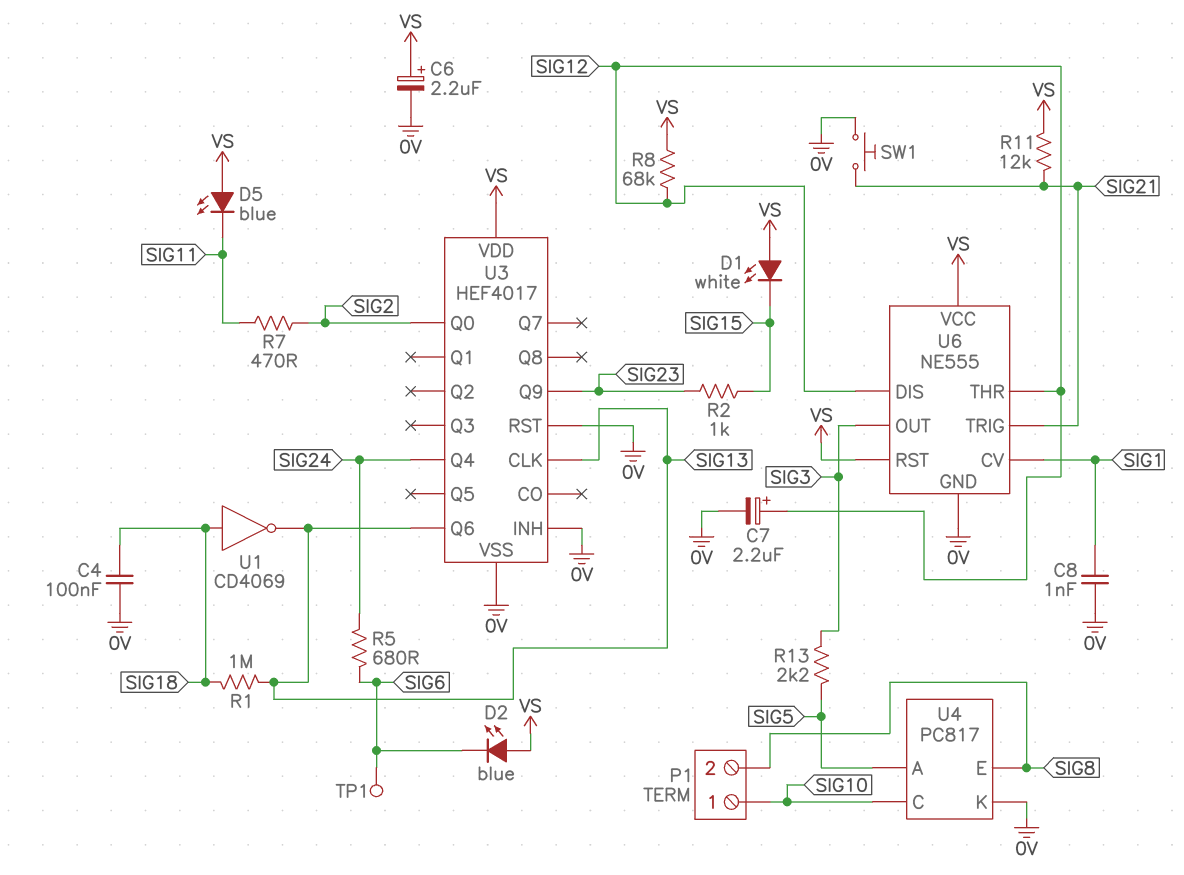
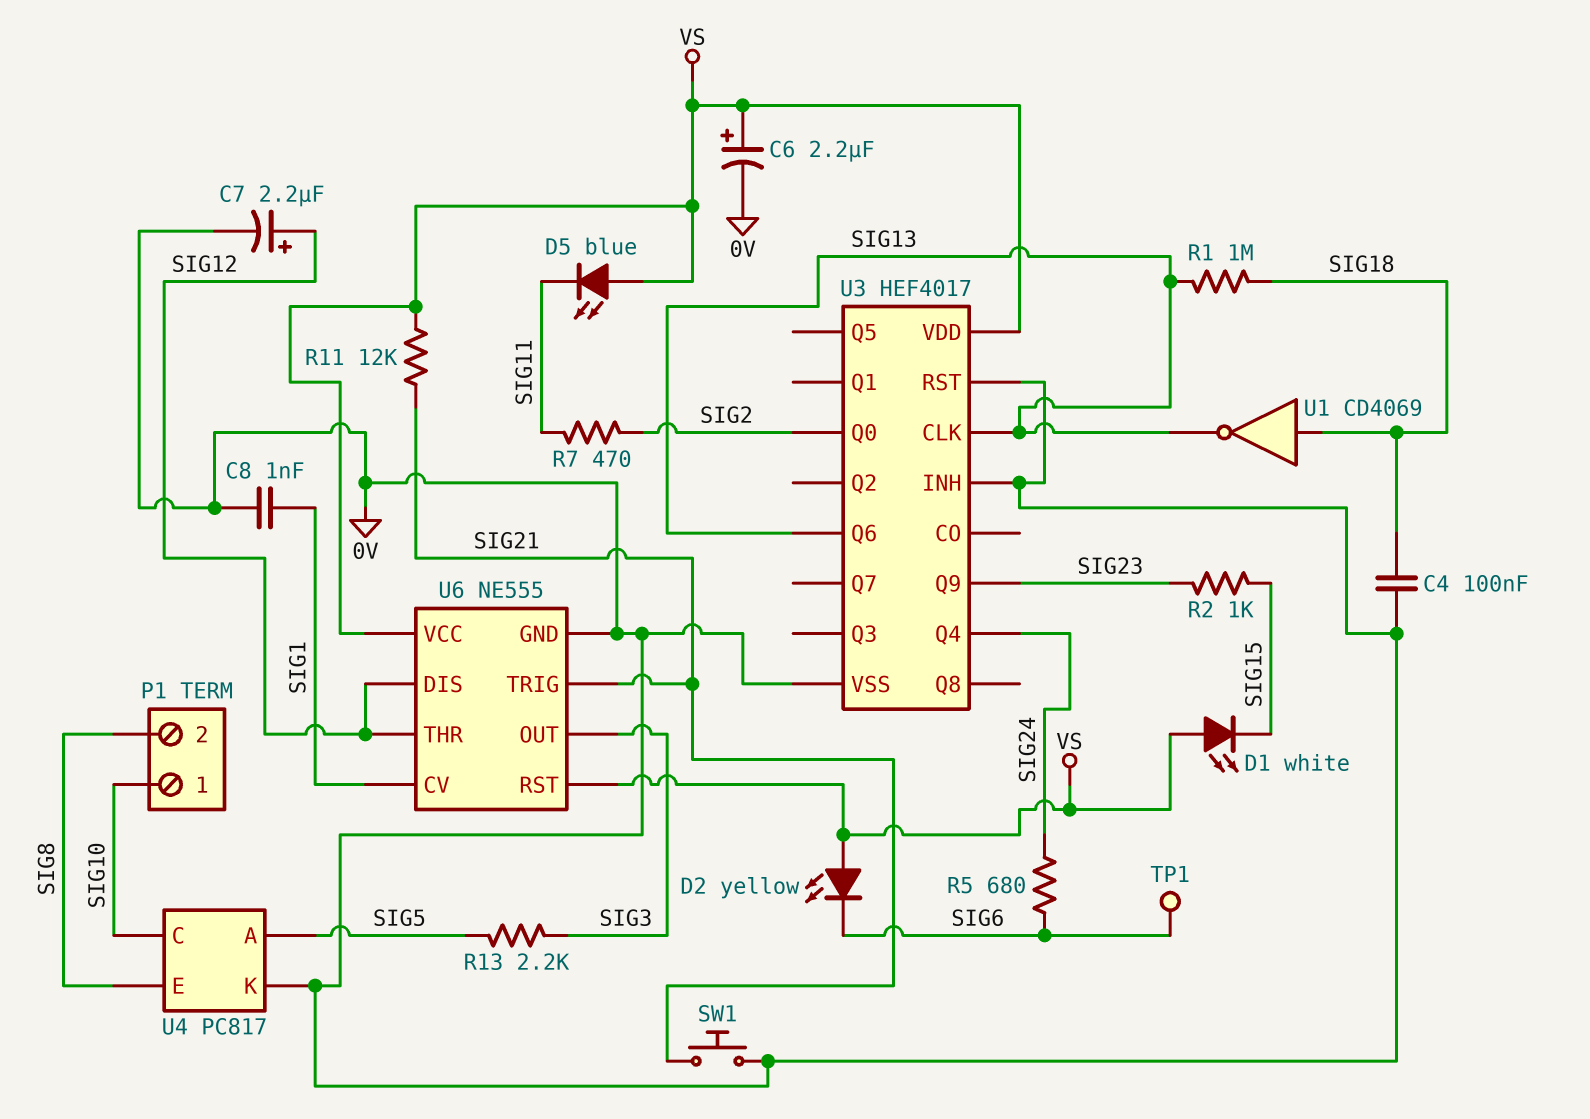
D2: LED blue (A VS, K SIG6) -> LED yellow (A VS, K SIG6)
R8: 68k (SIG12, VS) -> none

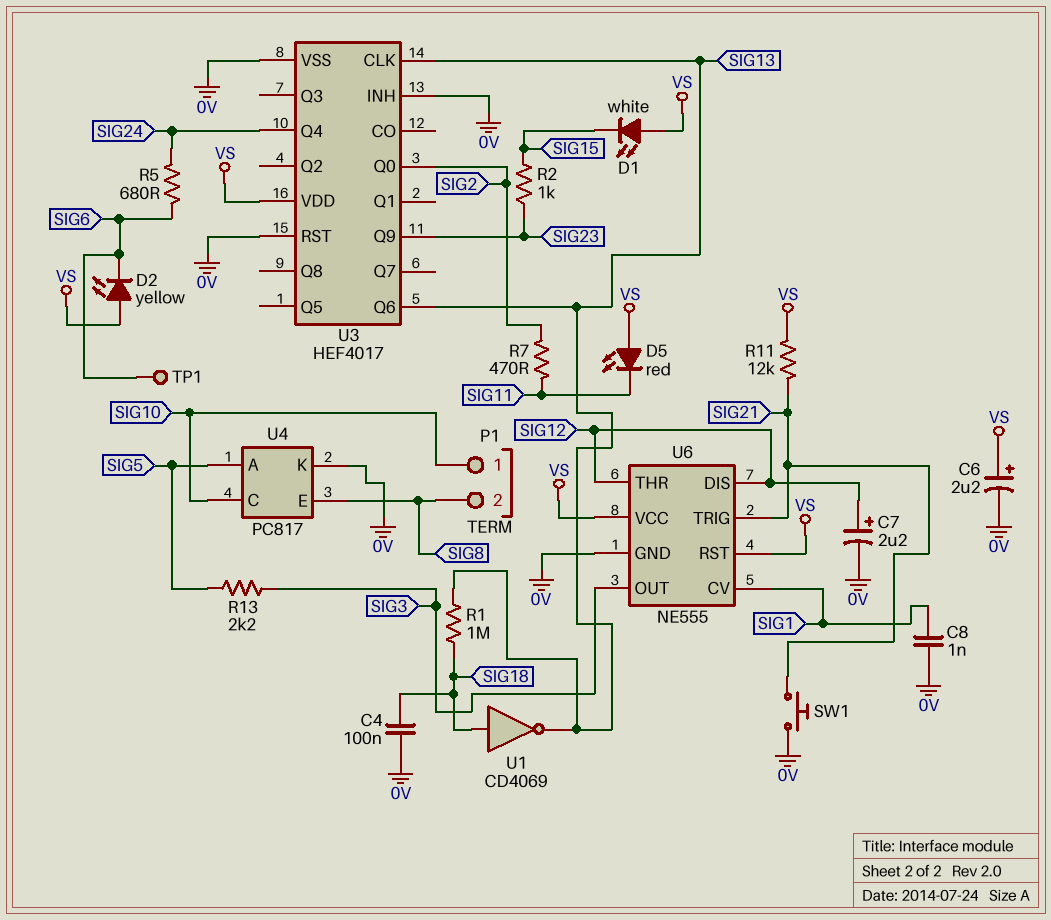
D5: LED blue (A VS, K SIG11) -> LED red (A VS, K SIG11)

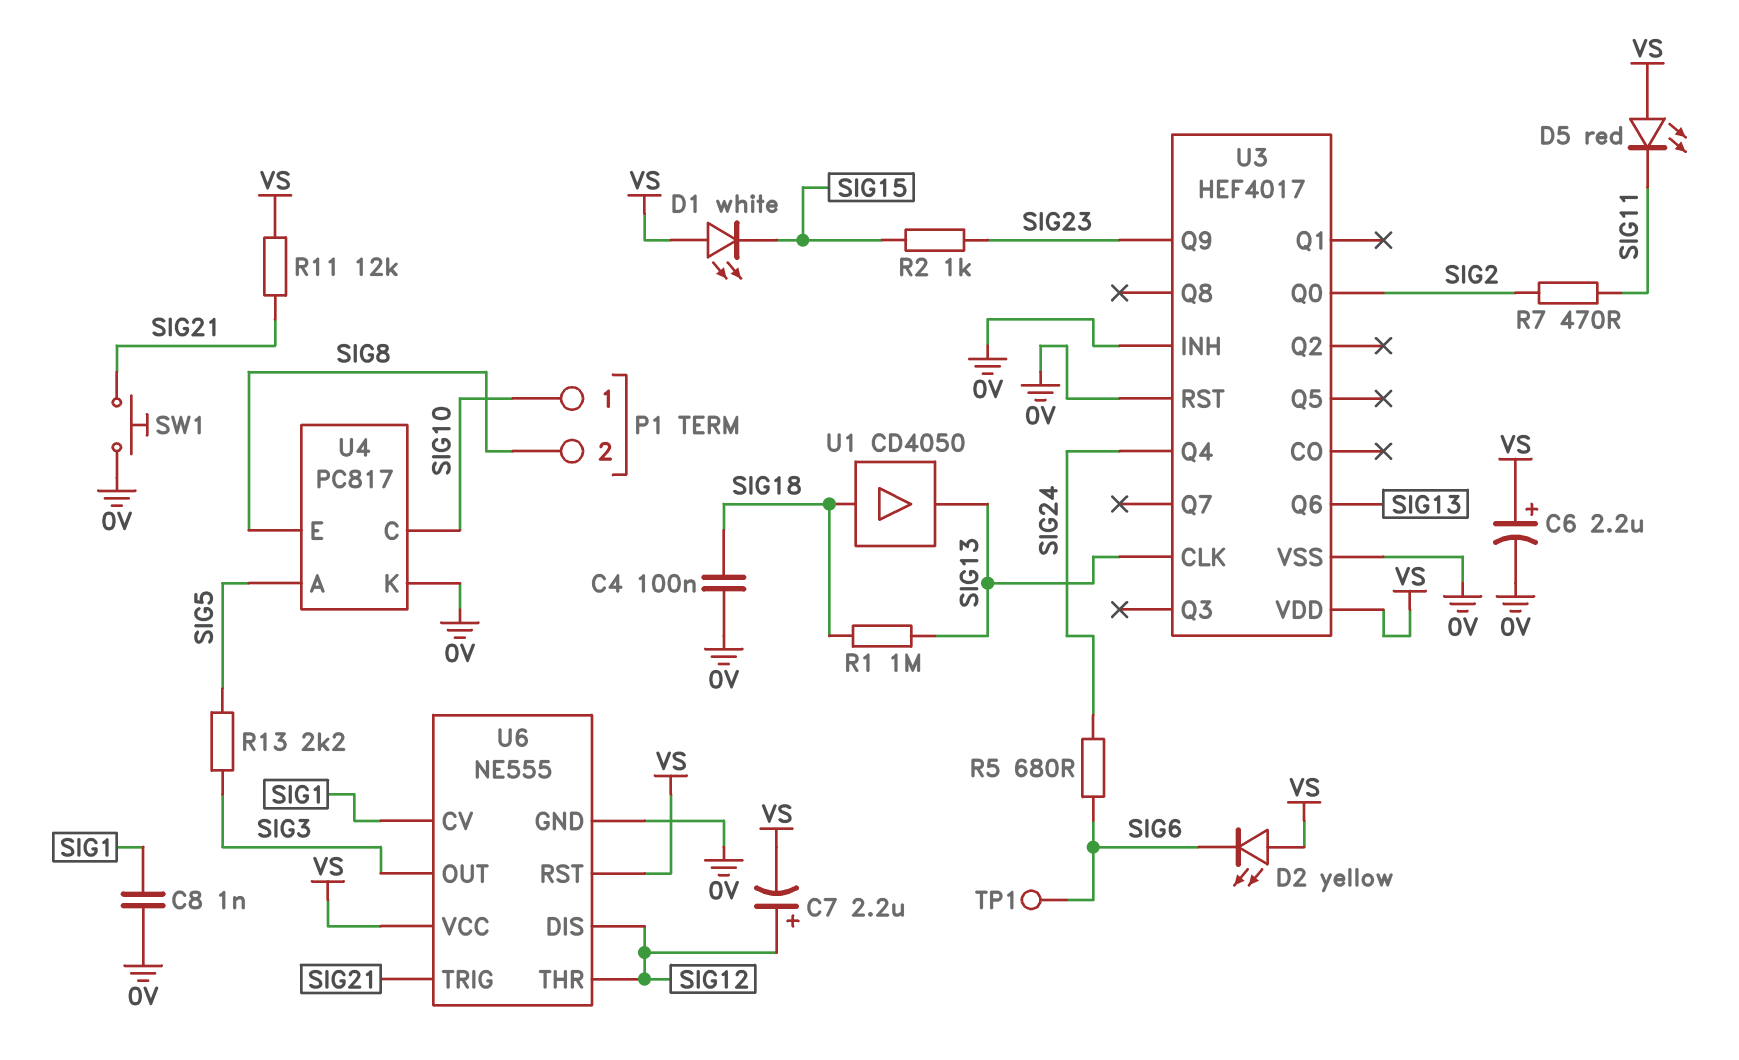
C7: 2.2uF (plus SIG12, minus 0V) -> 2.2uF (plus SIG12, minus VS)
U1: NOT CD4069 (in SIG18, out SIG13) -> buffer CD4050 (in SIG18, out SIG13)

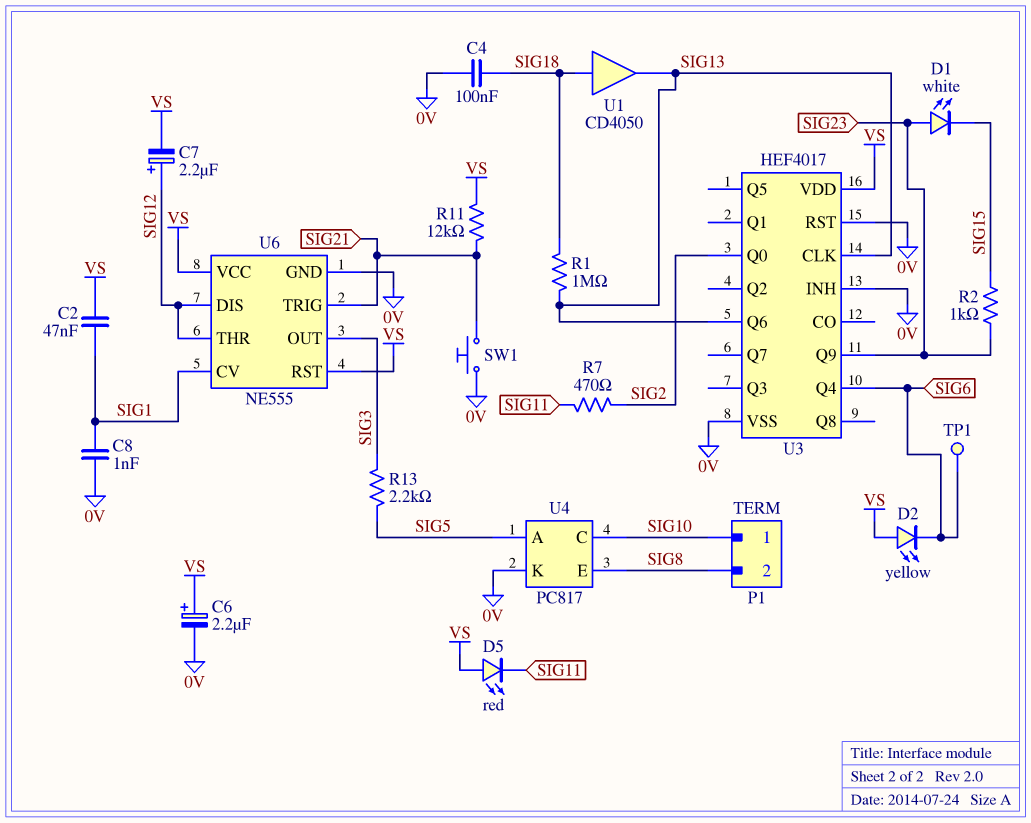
C2: none -> 47nF (SIG1, VS)
D1: LED white (A VS, K SIG15) -> LED white (A SIG23, K SIG15)
R5: 680 (SIG6, SIG24) -> none
U3 pin Q4: SIG24 -> SIG6

